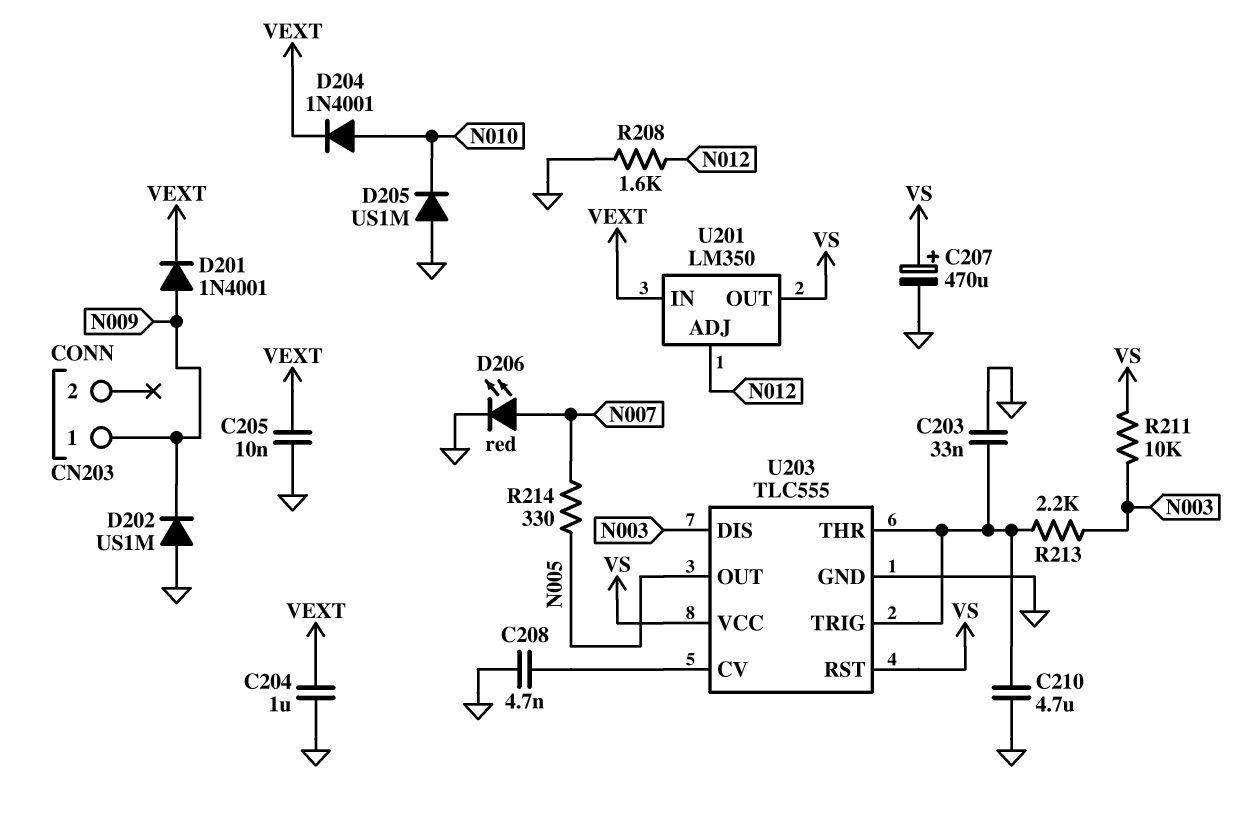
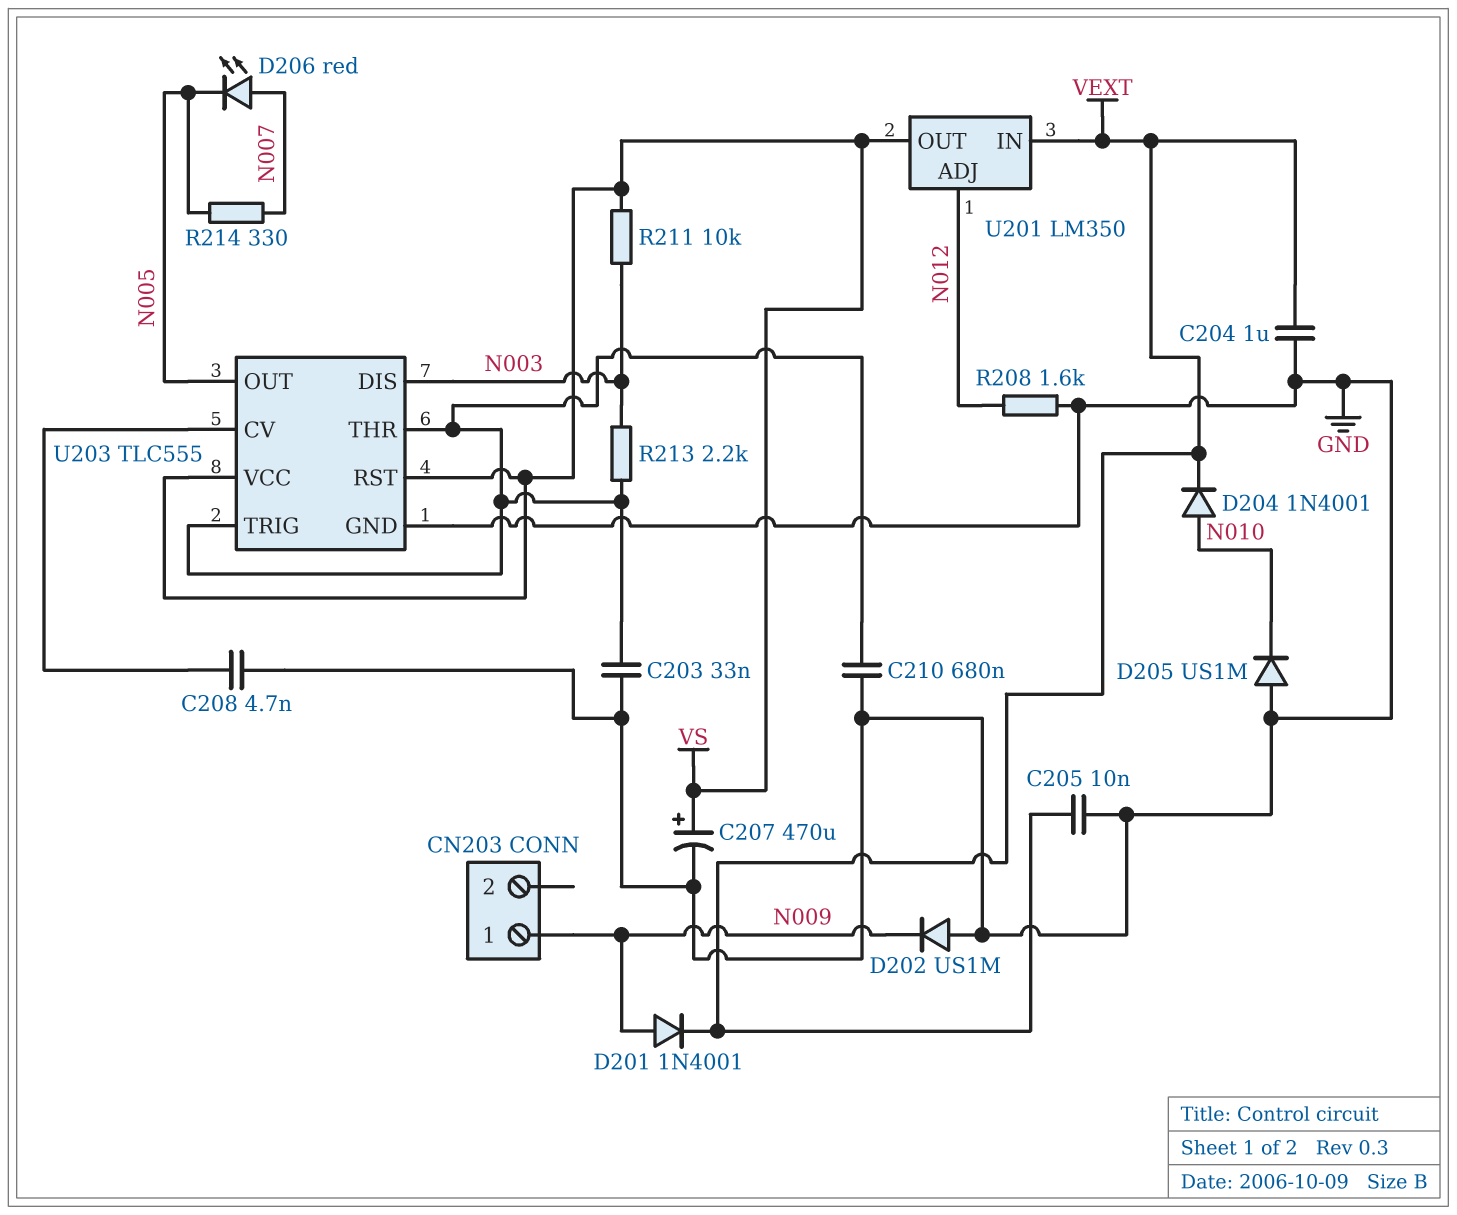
C210: 4.7uF (GND, U203/THR) -> 680nF (GND, U203/THR)
D206: LED red (A N007, K GND) -> LED red (A N007, K N005)

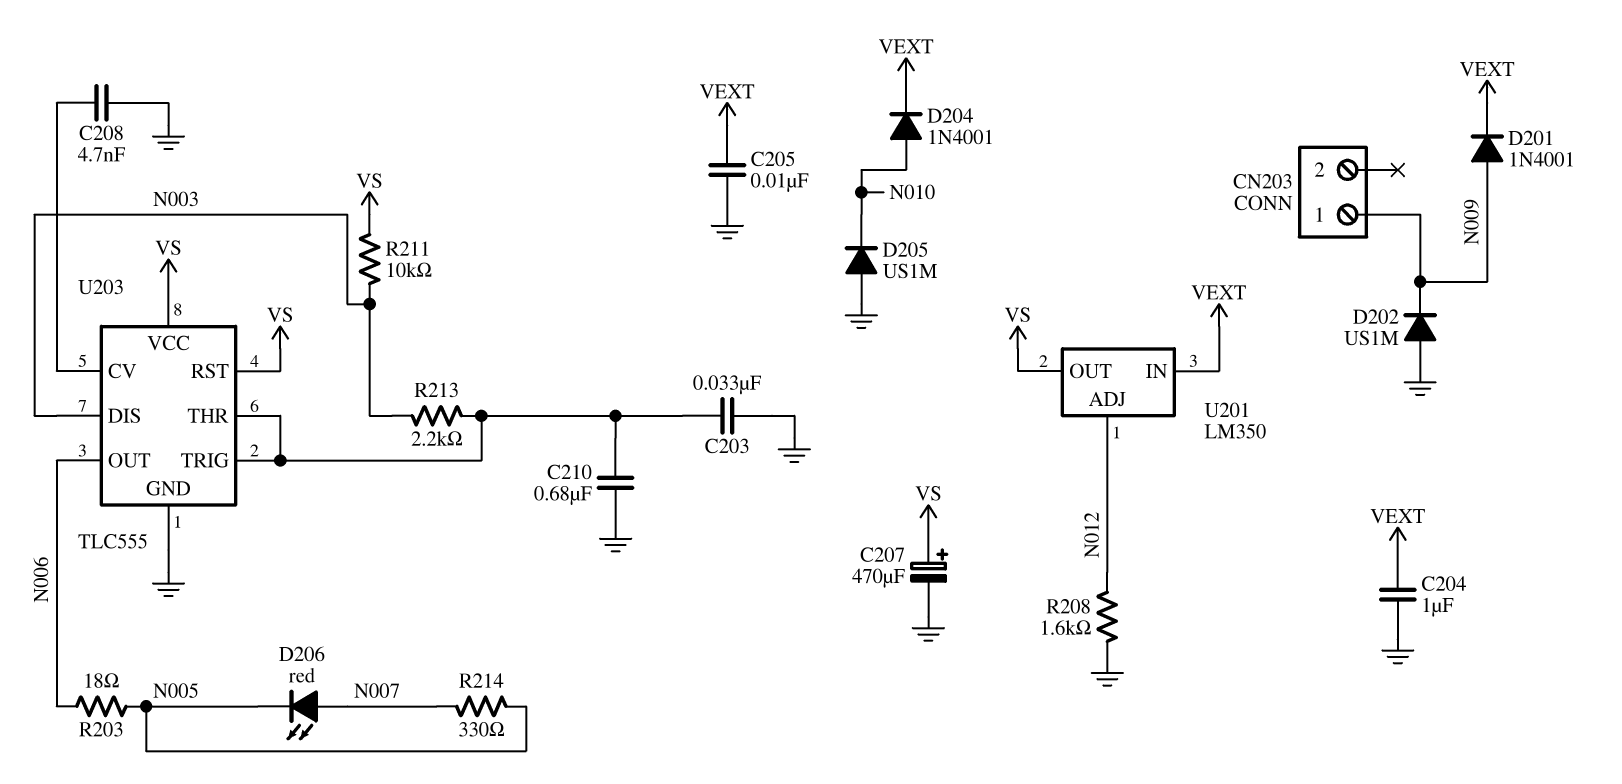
R203: none -> 18 (N005, N006)
U203 pin OUT: N005 -> N006

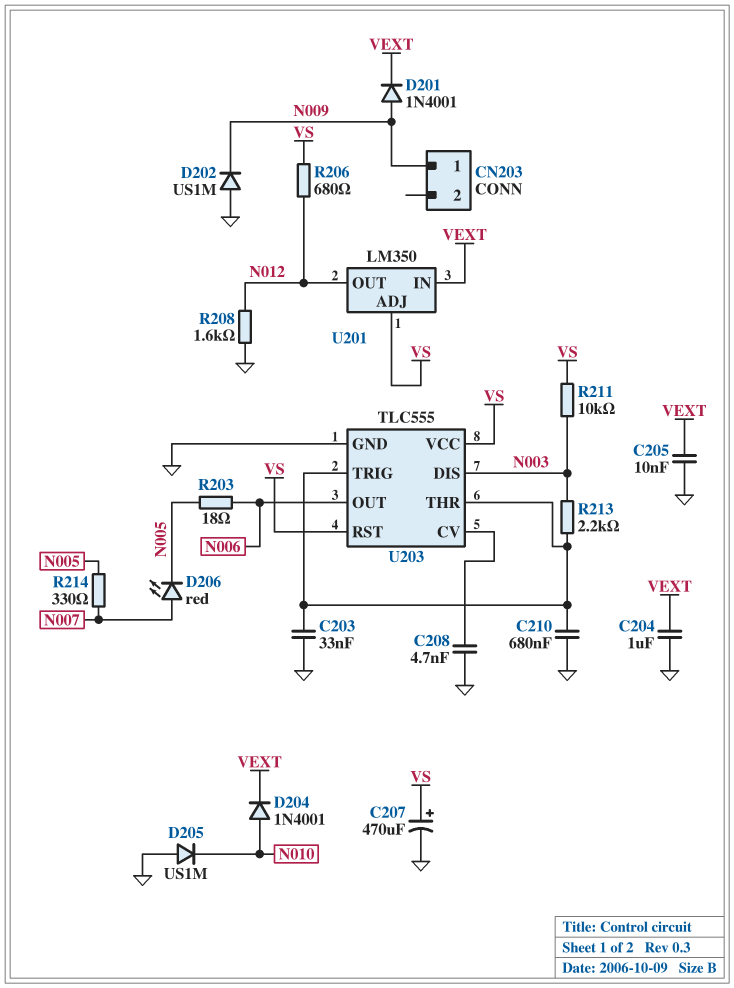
R206: none -> 680 (N012, VS)
U201 pin ADJ: N012 -> VS
U201 pin OUT: VS -> N012

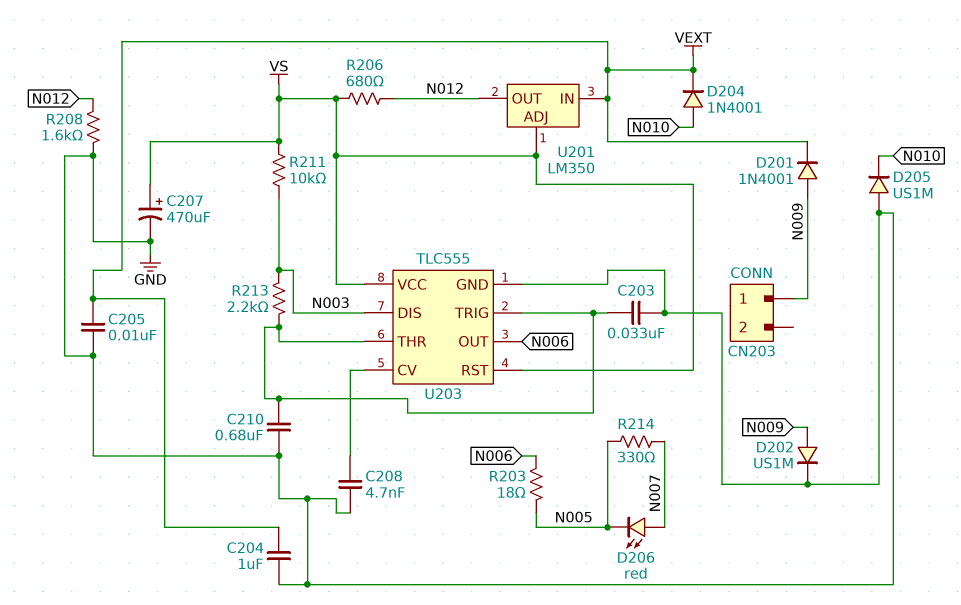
D202: diode US1M (A GND, K N009) -> diode US1M (A N009, K GND)

